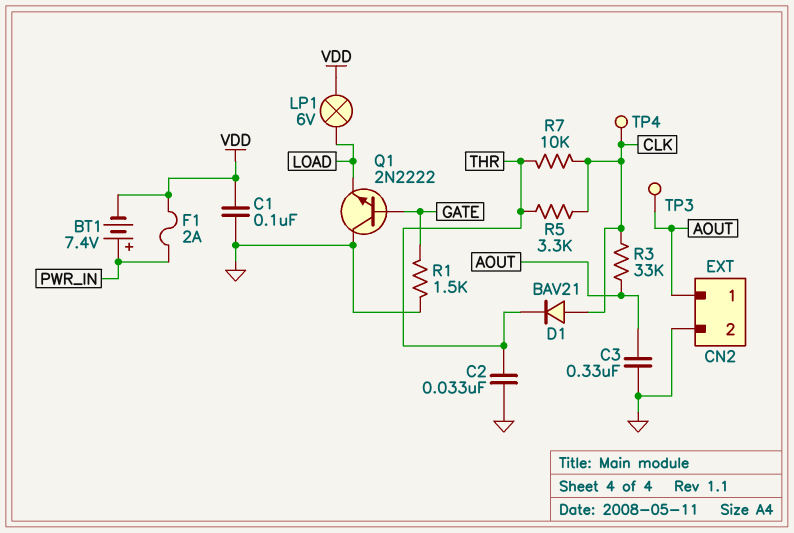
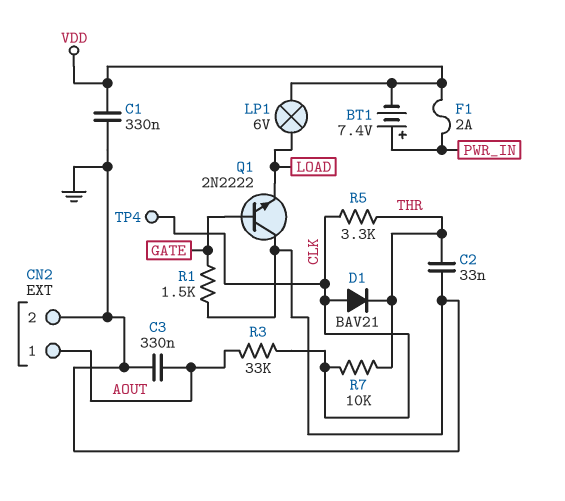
C1: 100nF (GND, VDD) -> 330nF (GND, VDD)
TP3: test point (AOUT) -> none

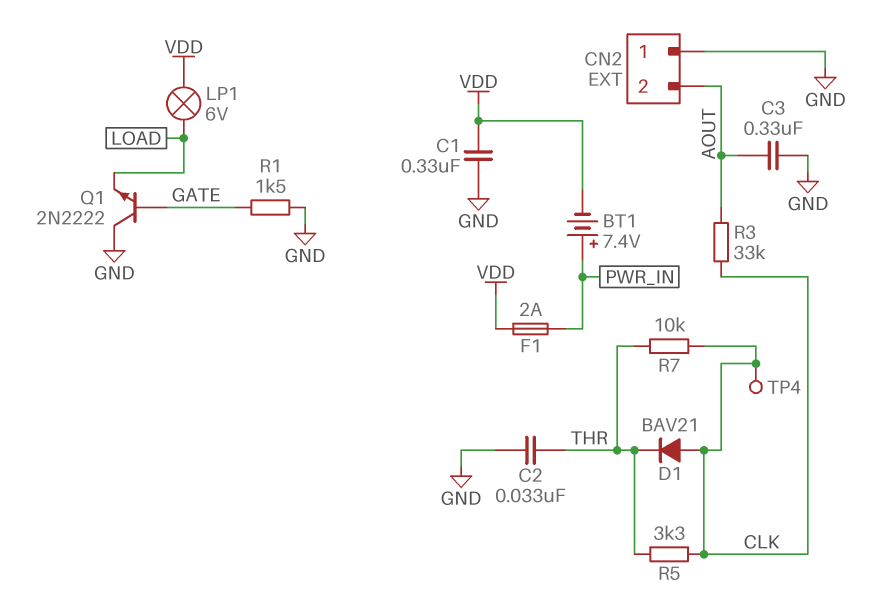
CN2 pin 1: AOUT -> GND
CN2 pin 2: GND -> AOUT

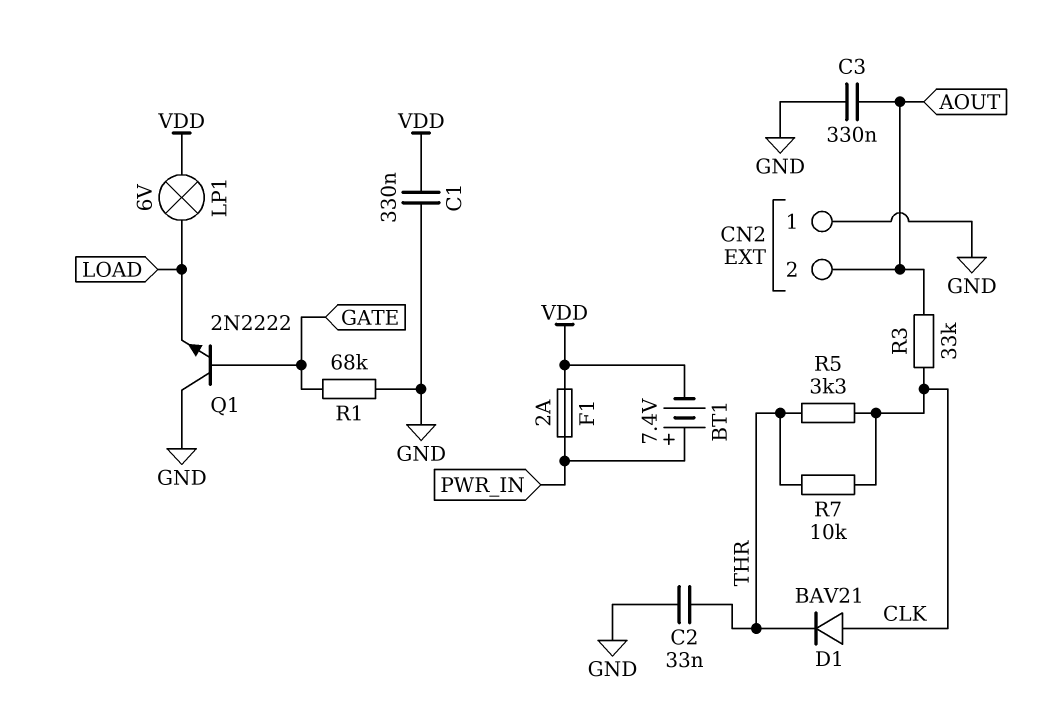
R1: 1.5k (GATE, GND) -> 68k (GATE, GND)
TP4: test point (CLK) -> none

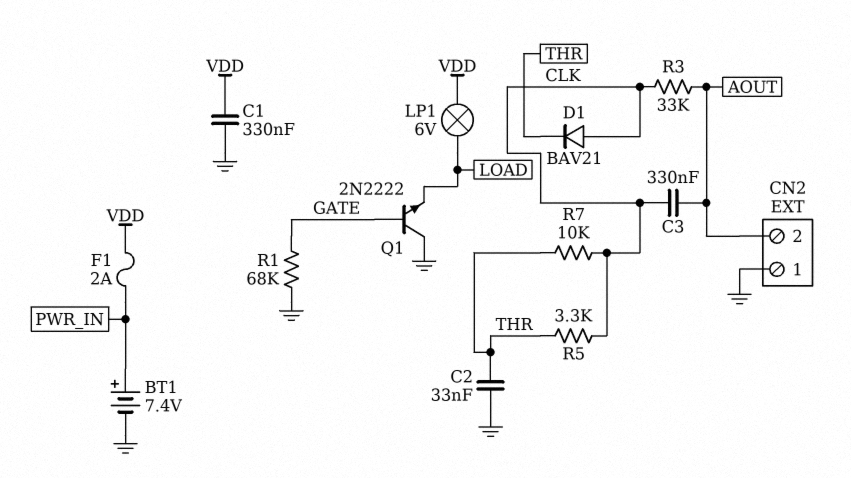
BT1: 7.4V (plus PWR_IN, minus VDD) -> 7.4V (plus PWR_IN, minus GND)
C3: 330nF (AOUT, GND) -> 330nF (AOUT, CLK)

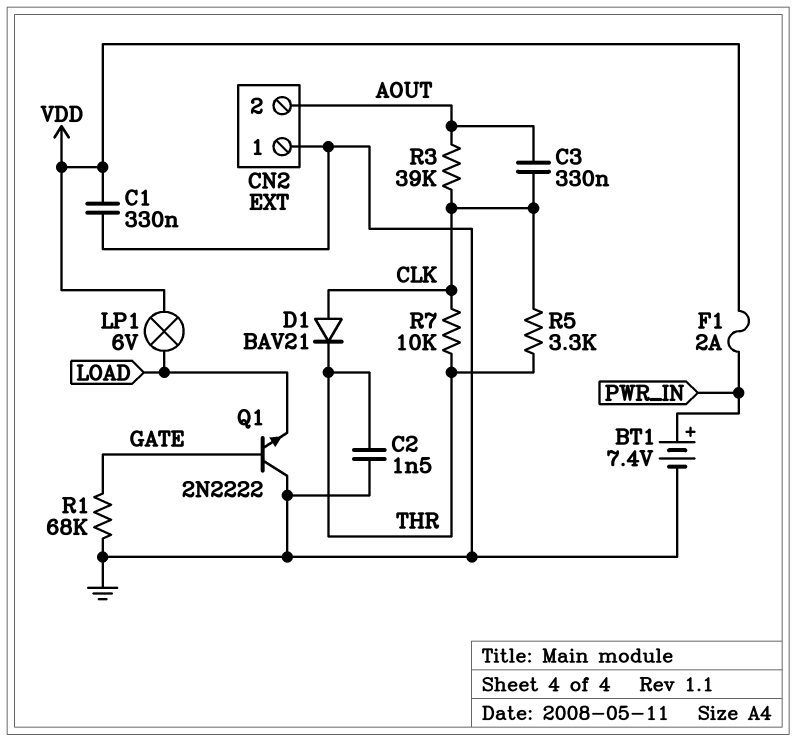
C2: 33nF (GND, THR) -> 1.5nF (GND, THR)
R3: 33k (AOUT, CLK) -> 39k (AOUT, CLK)

